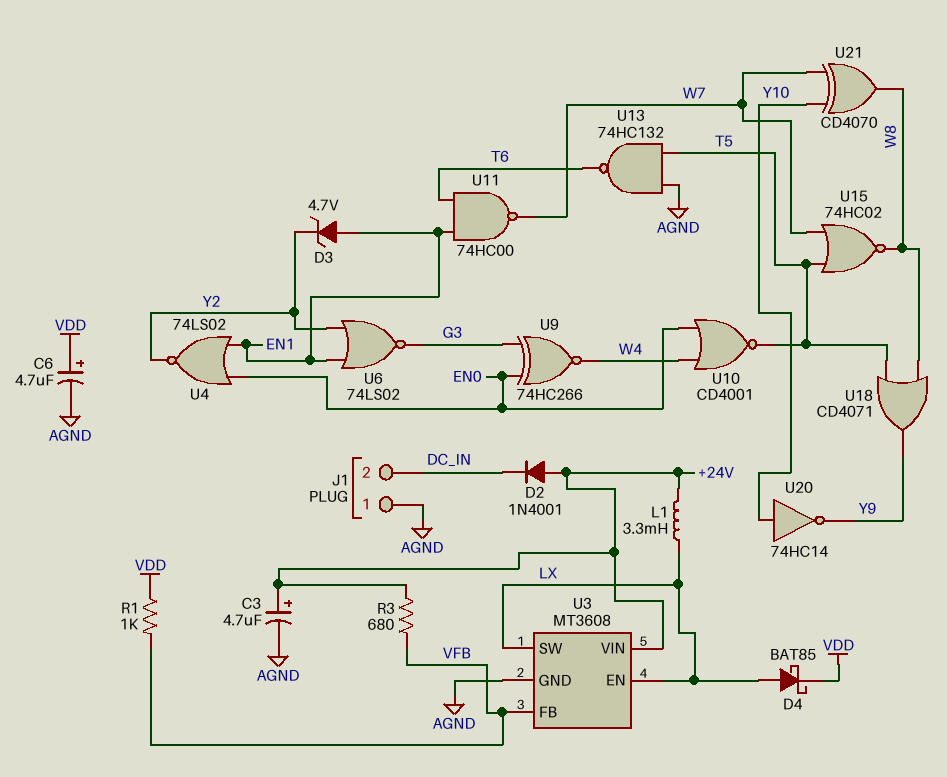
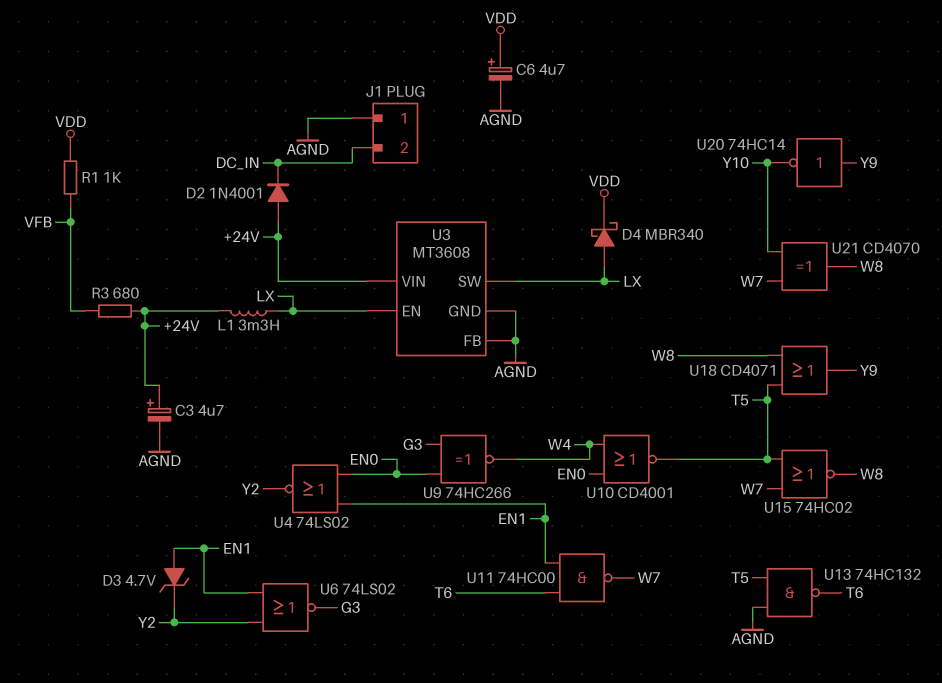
D4: schottky BAT85 (A LX, K VDD) -> schottky MBR340 (A LX, K VDD)
U3 pin FB: VFB -> AGND
U20: NOT 74HC14 (in Y10, out Y9) -> NOT 74HC14 (in Y9, out Y10)

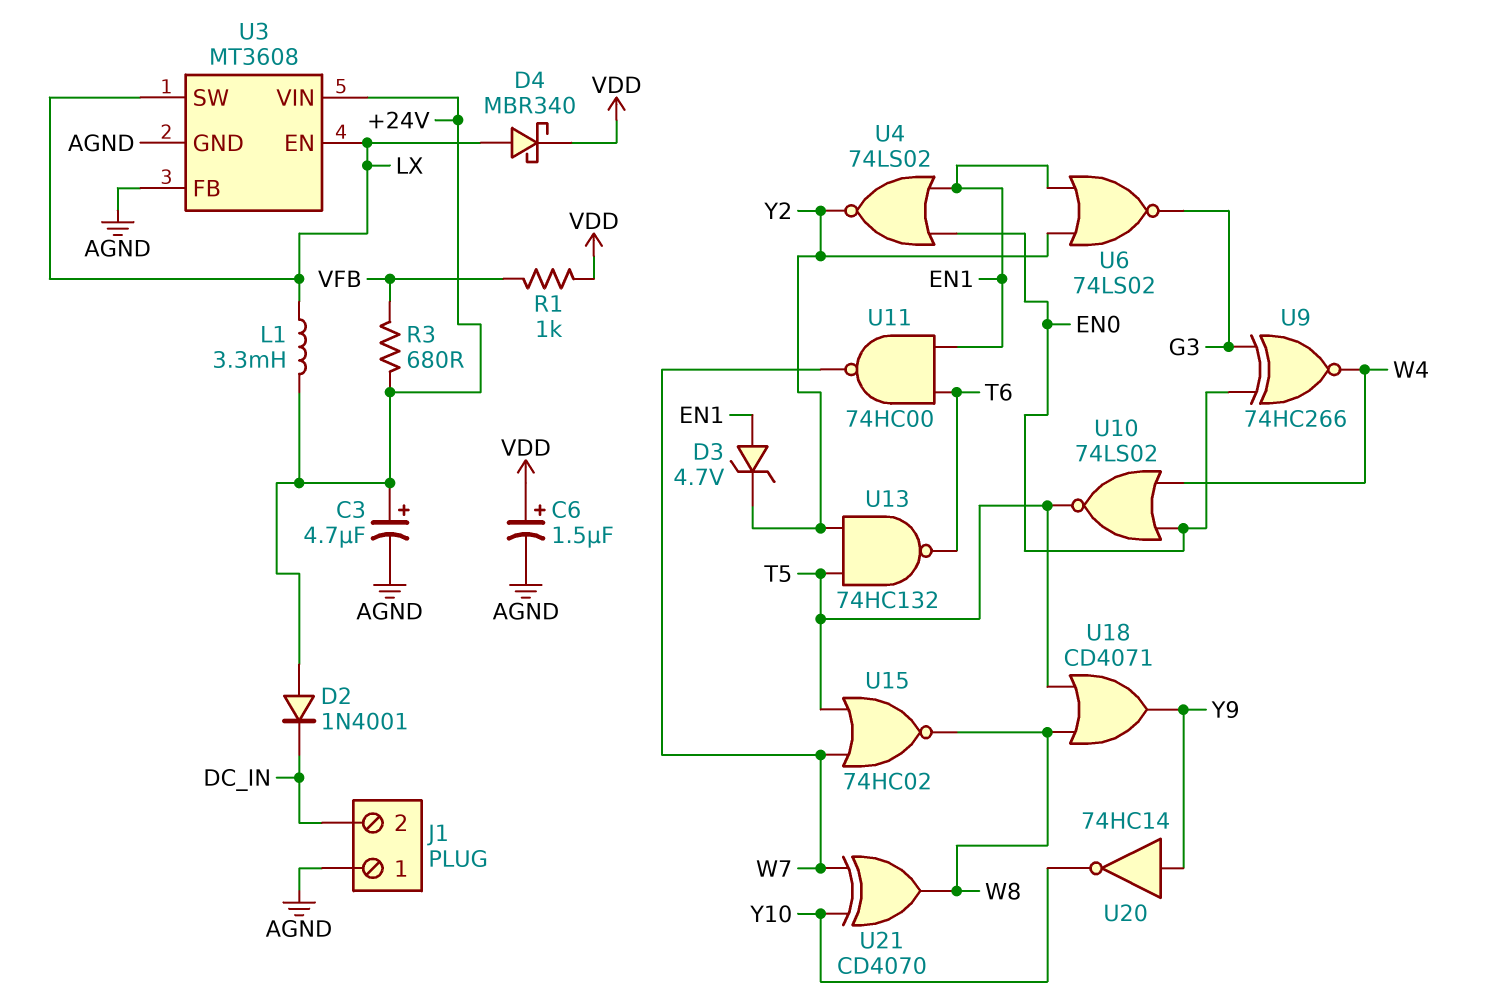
C6: 4.7uF (plus VDD, minus AGND) -> 1.5uF (plus VDD, minus AGND)
U10: NOR CD4001 (in EN0, in W4, out T5) -> NOR 74LS02 (in EN0, in W4, out T5)
U13: NAND 74HC132 (in AGND, in T5, out T6) -> NAND 74HC132 (in T5, in Y2, out T6)

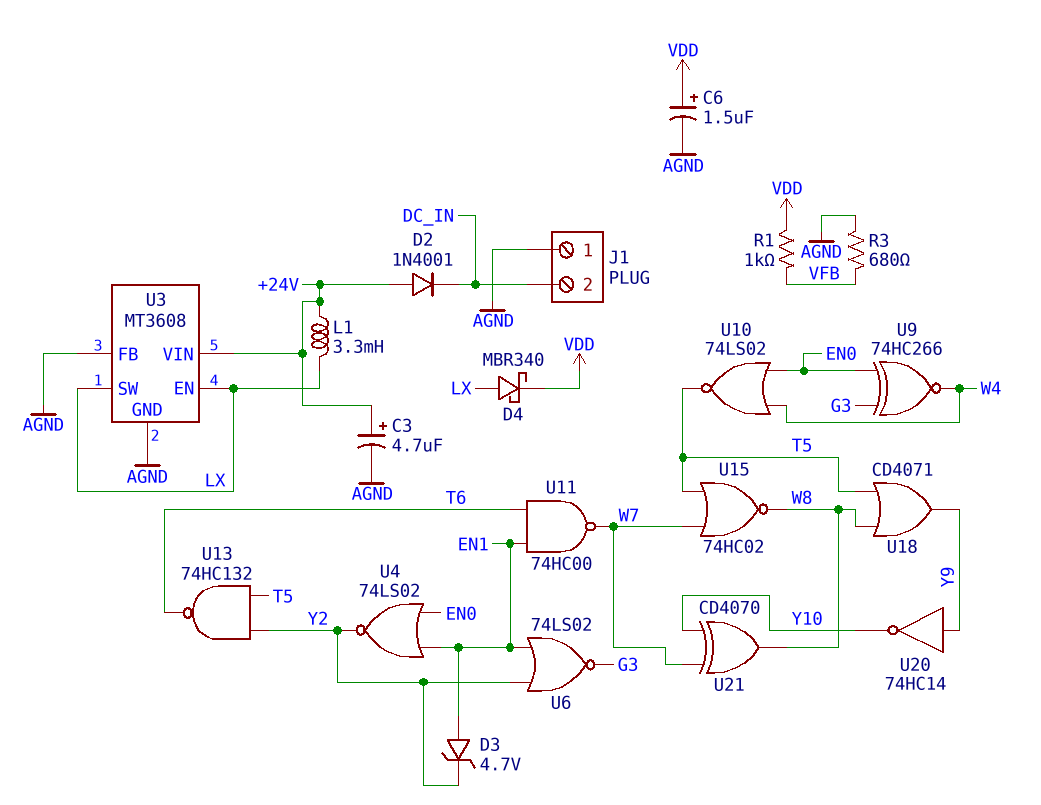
R3: 680 (+24V, VFB) -> 680 (AGND, VFB)

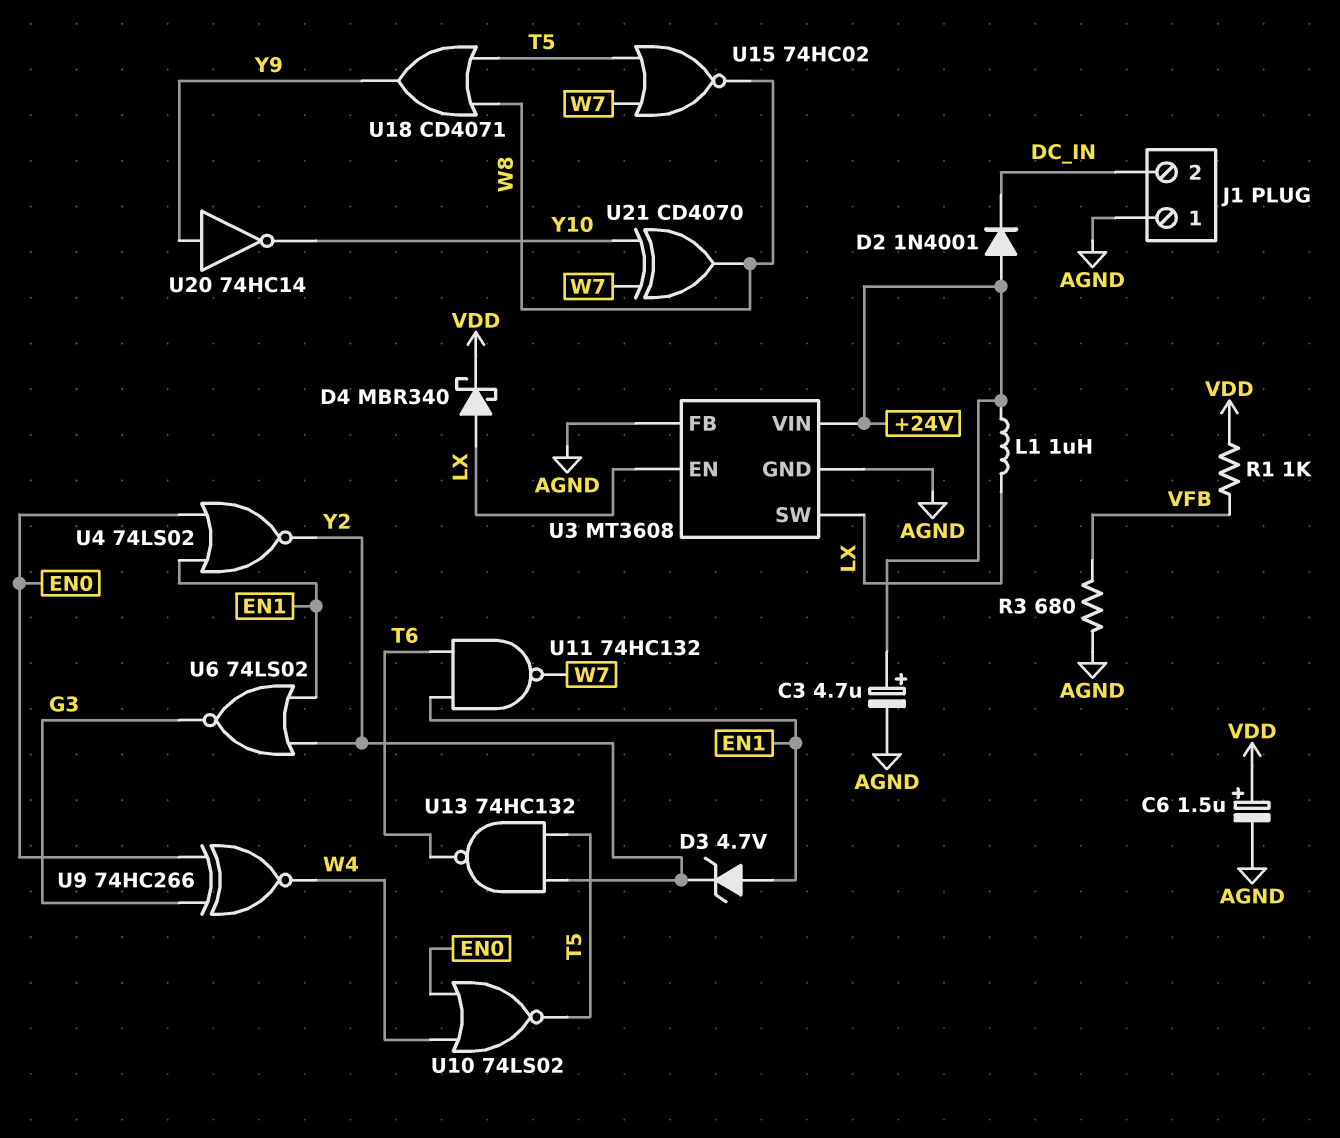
L1: 3.3mH (+24V, LX) -> 1uH (+24V, LX)
U11: NAND 74HC00 (in EN1, in T6, out W7) -> NAND 74HC132 (in EN1, in T6, out W7)

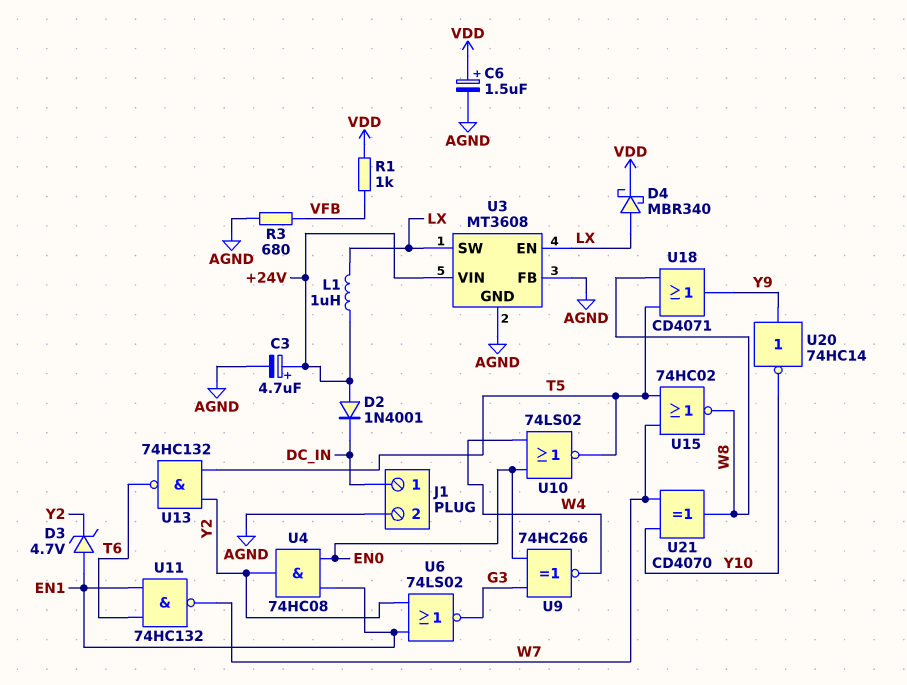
J1 pin 1: AGND -> DC_IN
J1 pin 2: DC_IN -> AGND
U4: NOR 74LS02 (in EN0, in EN1, out Y2) -> AND 74HC08 (in EN0, in EN1, out Y2)

